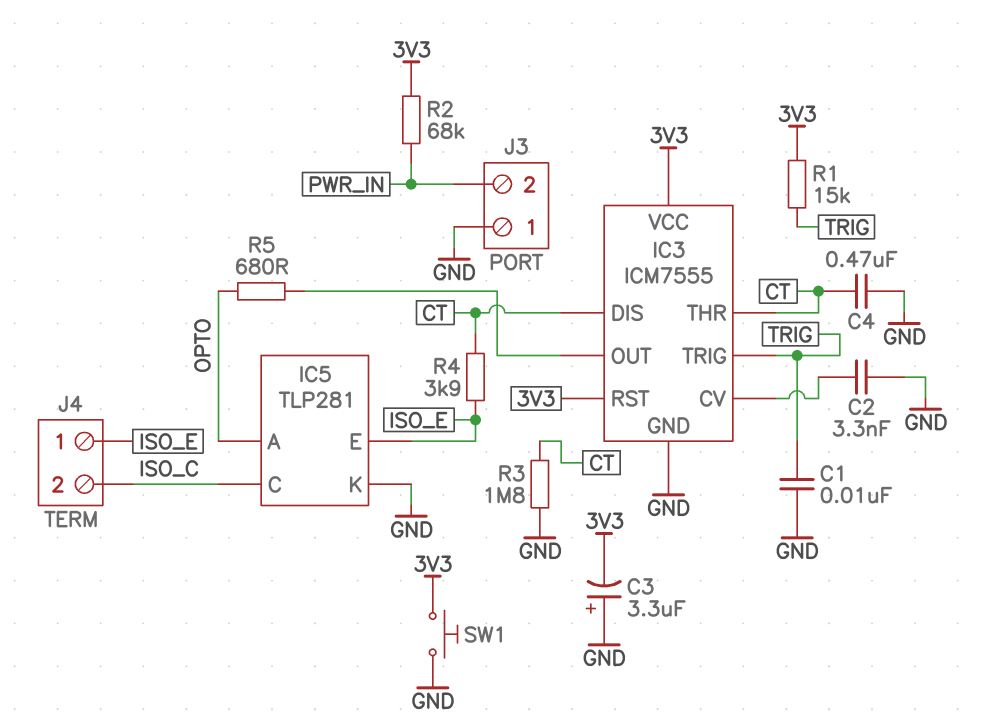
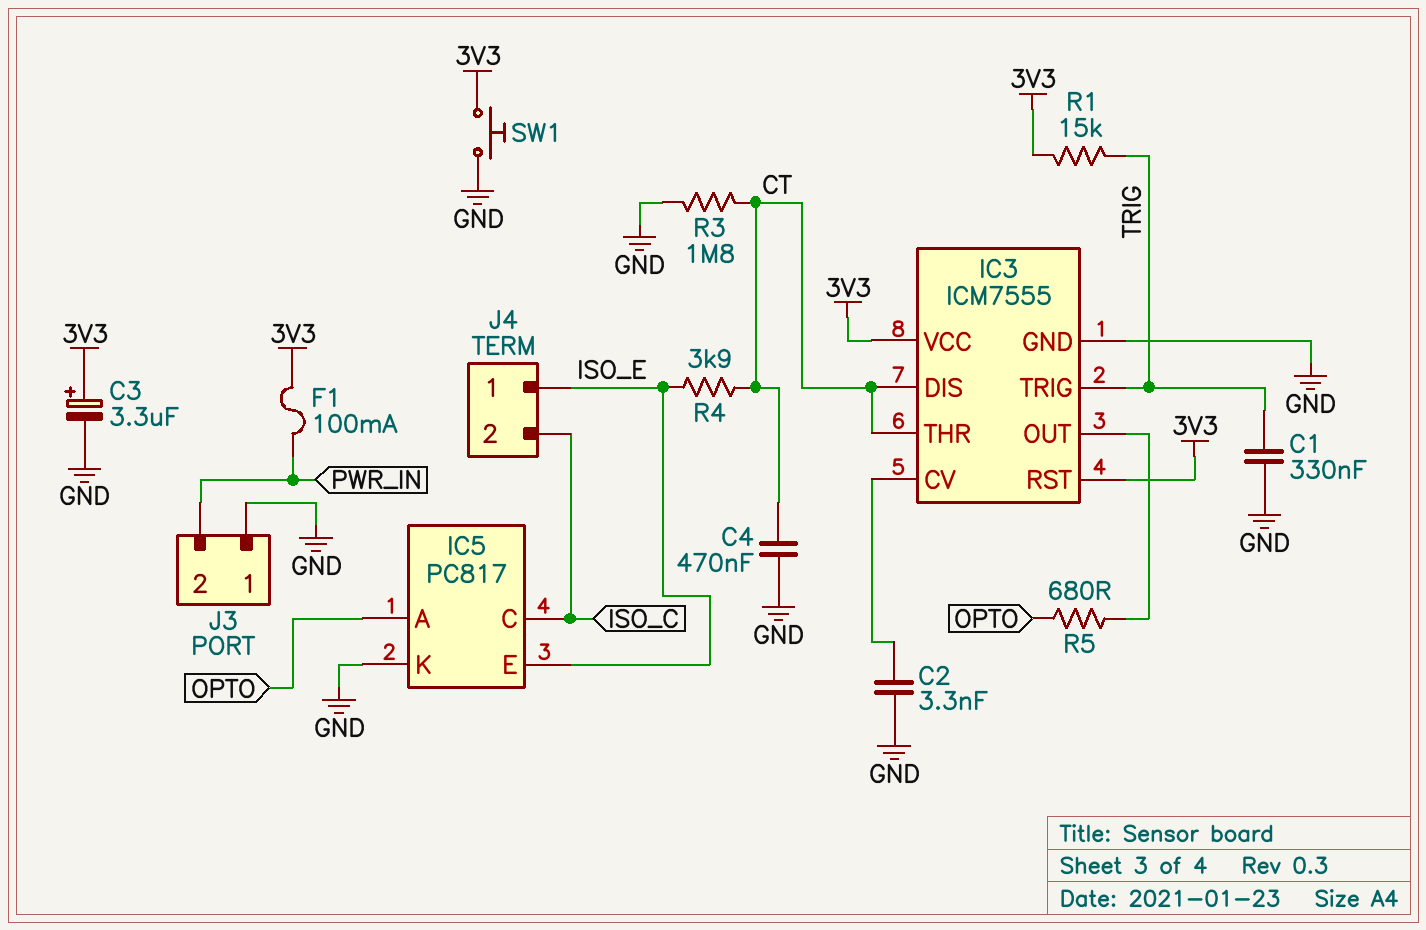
C1: 10nF (GND, TRIG) -> 330nF (GND, TRIG)
C3: 3.3uF (plus GND, minus 3V3) -> 3.3uF (plus 3V3, minus GND)
F1: none -> 100mA (3V3, PWR_IN)
IC5: TLP281 -> PC817
R2: 68k (3V3, PWR_IN) -> none

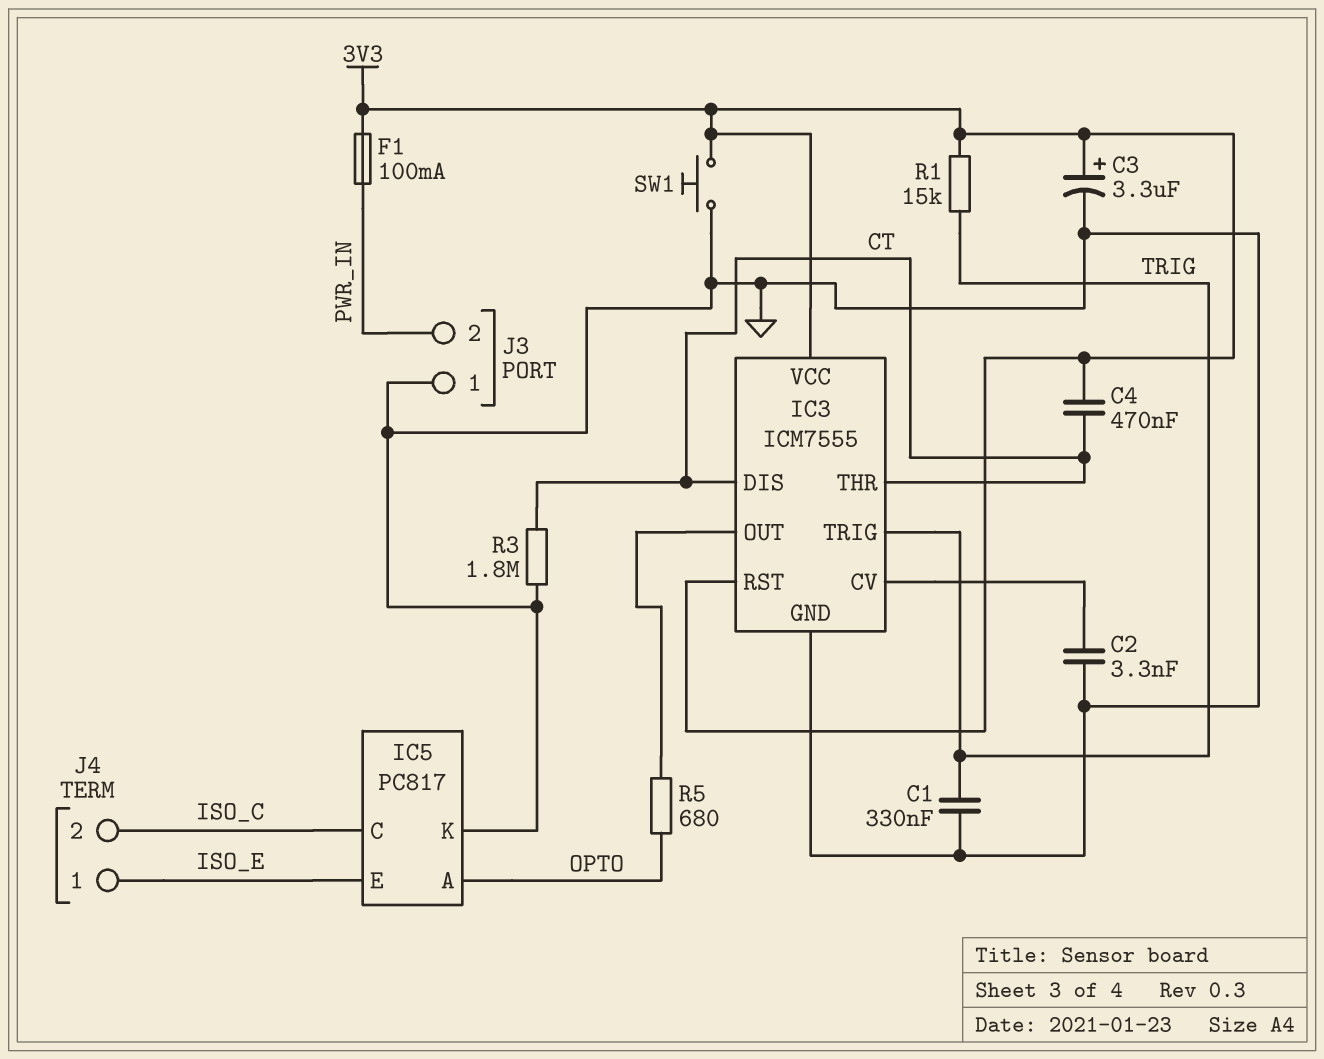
C4: 470nF (CT, GND) -> 470nF (3V3, CT)
R4: 3.9k (CT, ISO_E) -> none

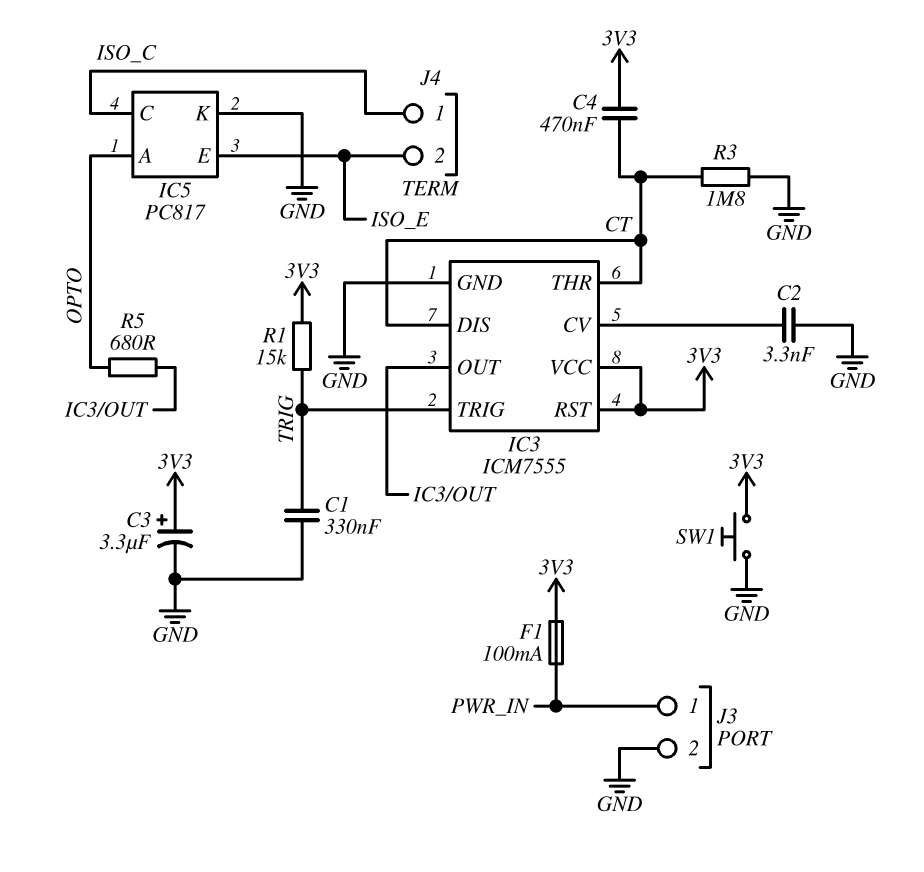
J3 pin 1: GND -> PWR_IN
J3 pin 2: PWR_IN -> GND
J4 pin 1: ISO_E -> ISO_C
J4 pin 2: ISO_C -> ISO_E

